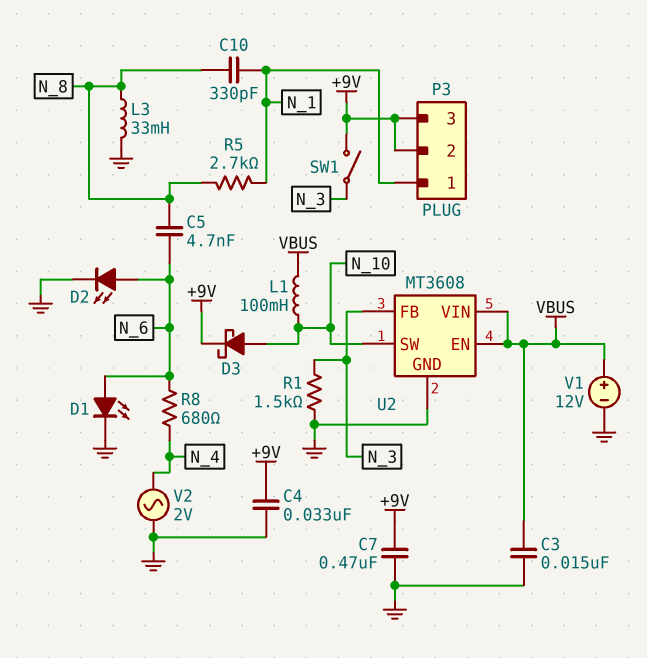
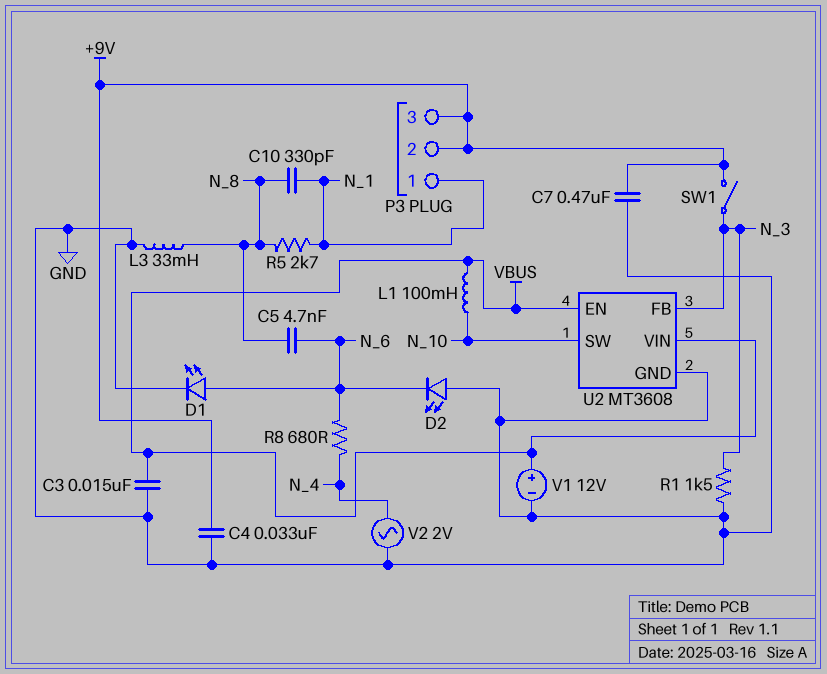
D2: LED (A N_6, K GND) -> LED (A GND, K N_6)
D3: schottky (A N_10, K +9V) -> none

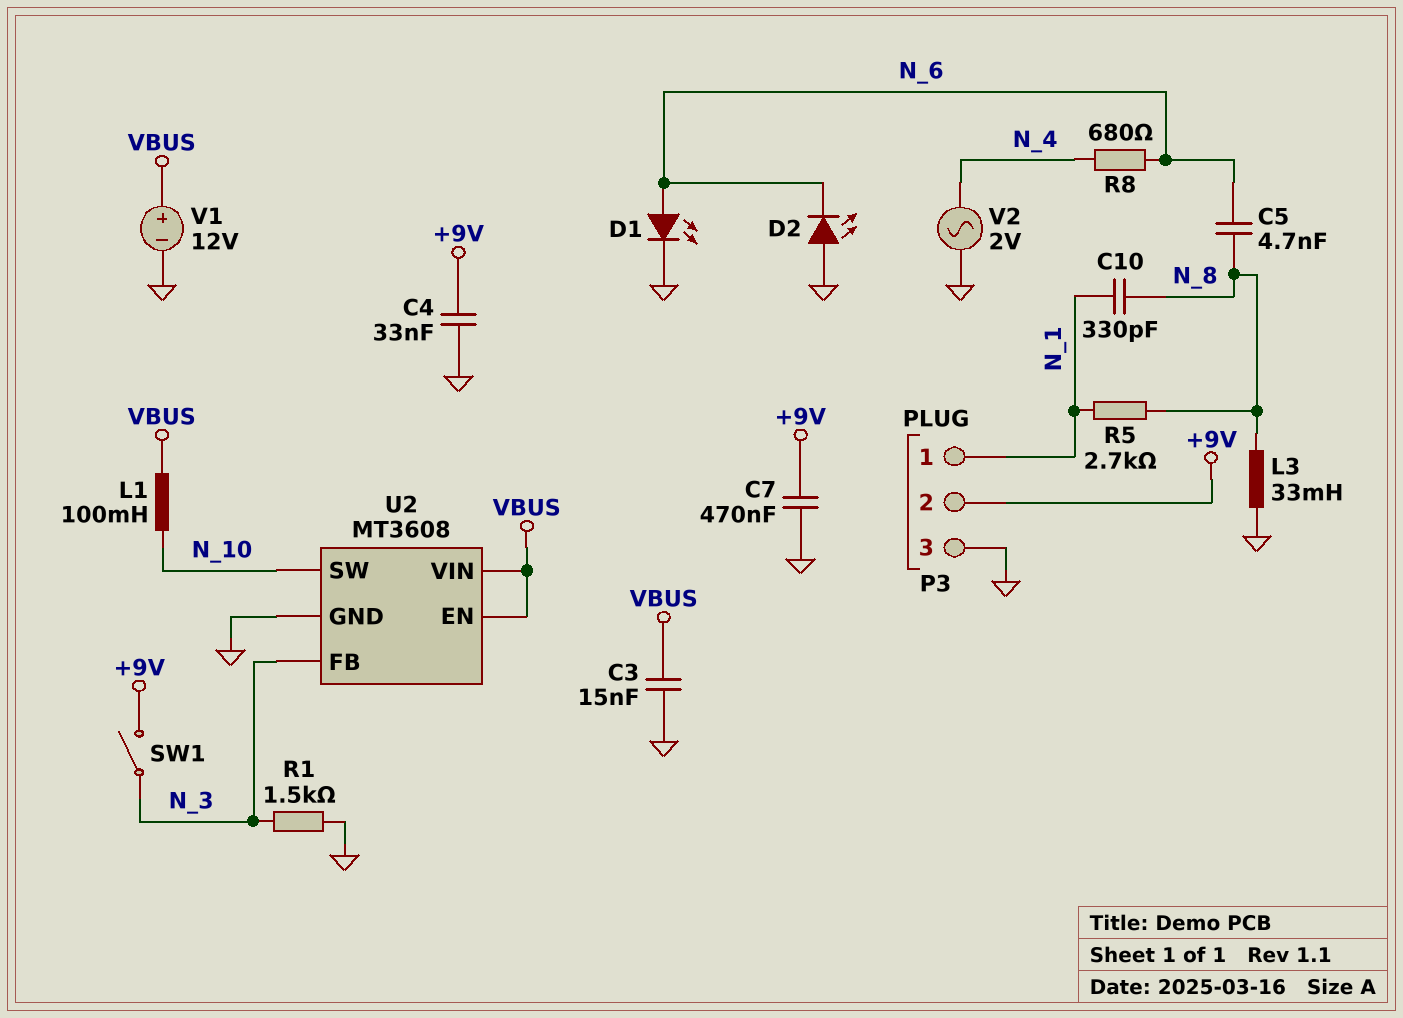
P3 pin 3: +9V -> GND

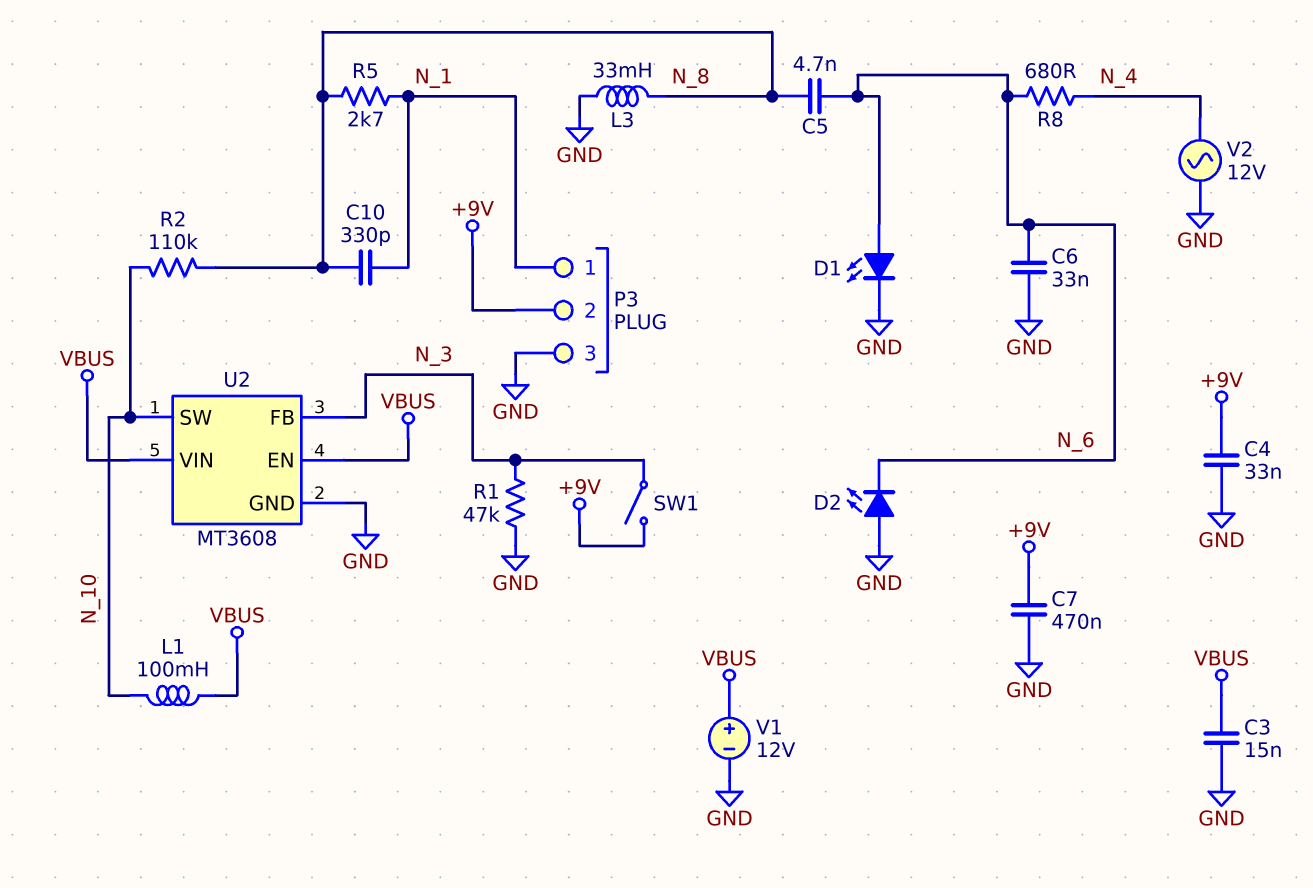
C6: none -> 33nF (GND, N_6)
R1: 1.5k (GND, N_3) -> 47k (GND, N_3)
R2: none -> 110k (N_8, N_10)
V2: AC 2V (GND, N_4) -> AC 12V (GND, N_4)

